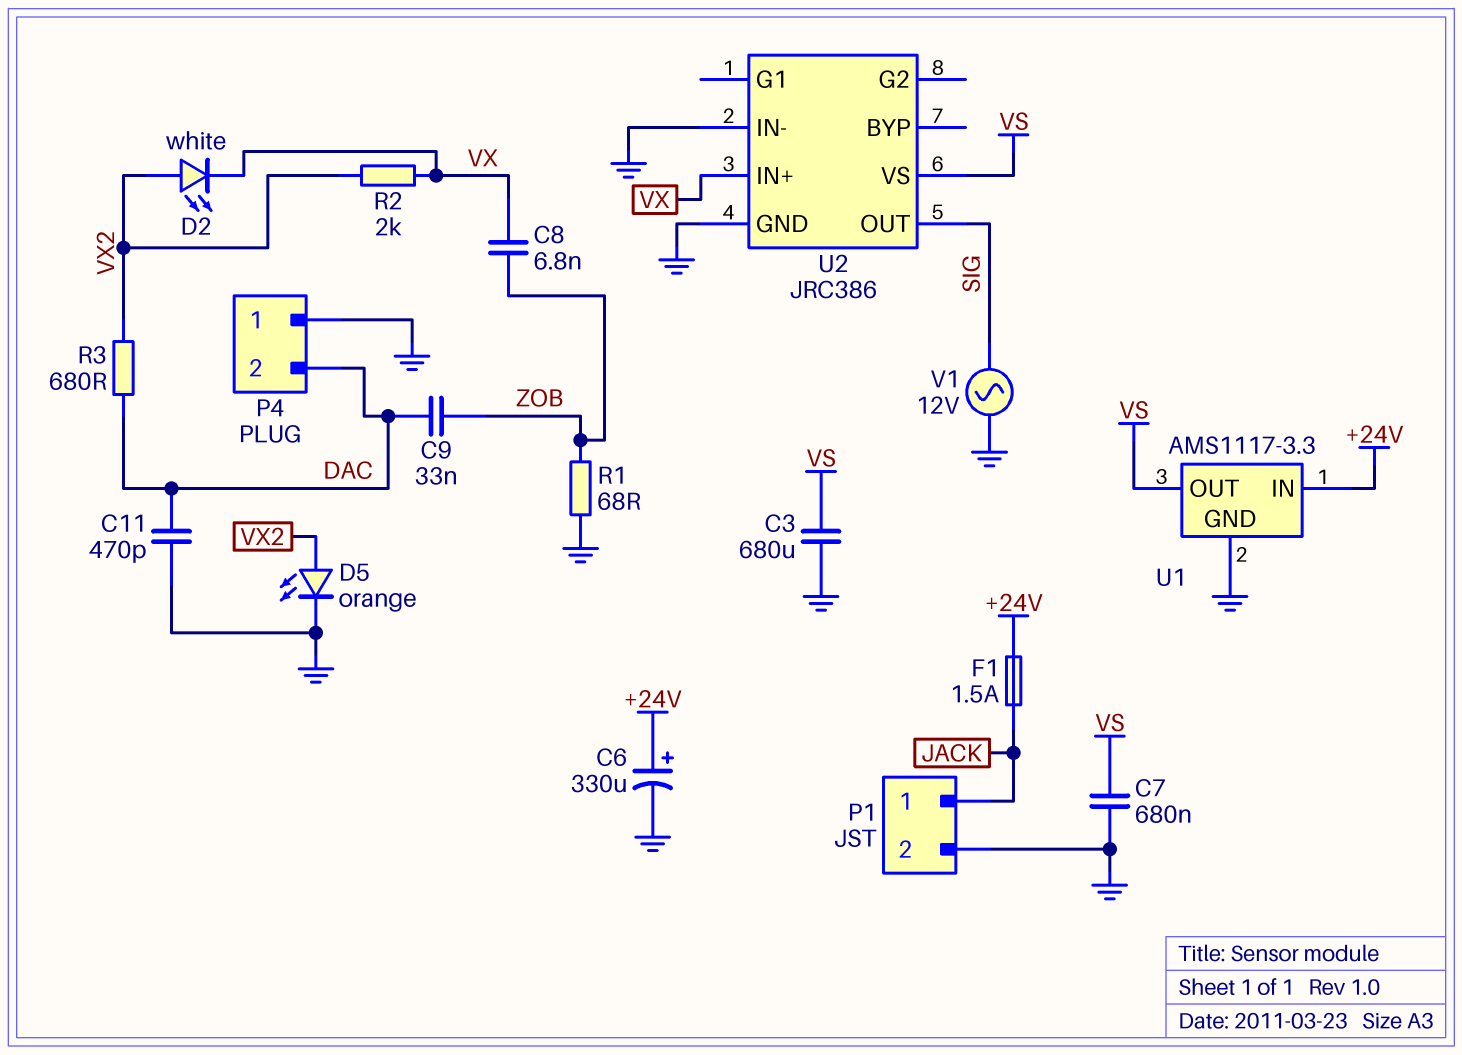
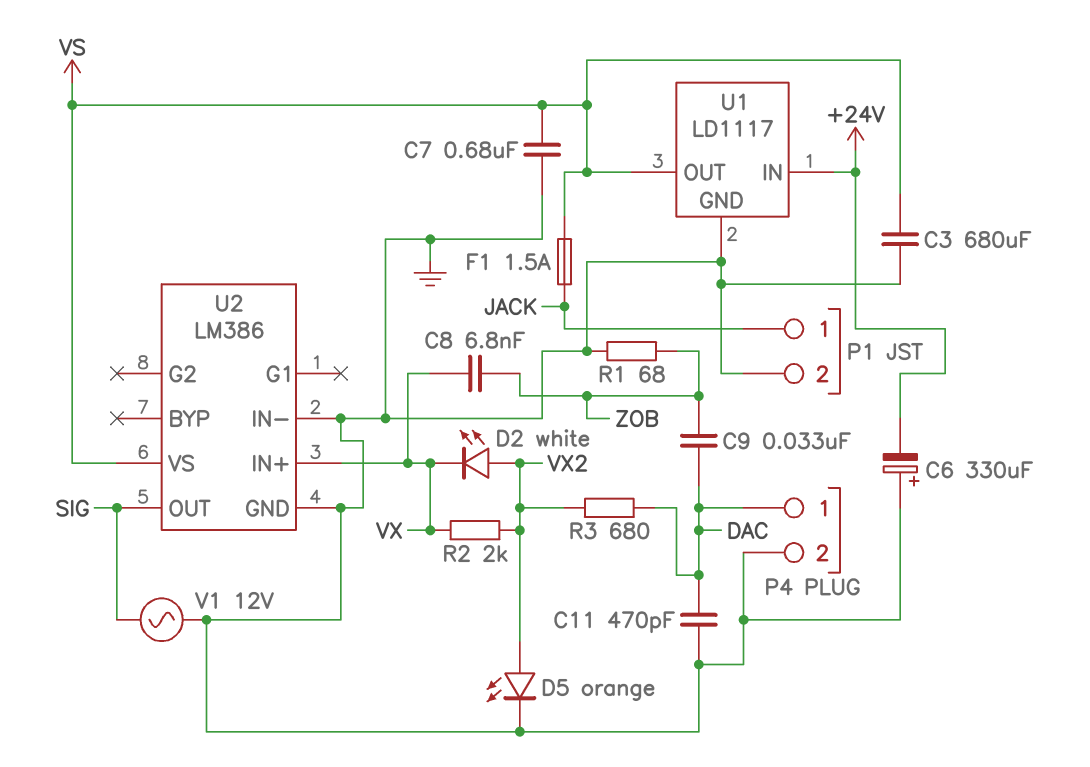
C6: 330uF (plus +24V, minus GND) -> 330uF (plus GND, minus +24V)
F1: 1.5A (+24V, JACK) -> 1.5A (JACK, VS)
P4 pin 1: GND -> DAC
P4 pin 2: DAC -> GND
U1: AMS1117-3.3 -> LD1117
U2: JRC386 -> LM386

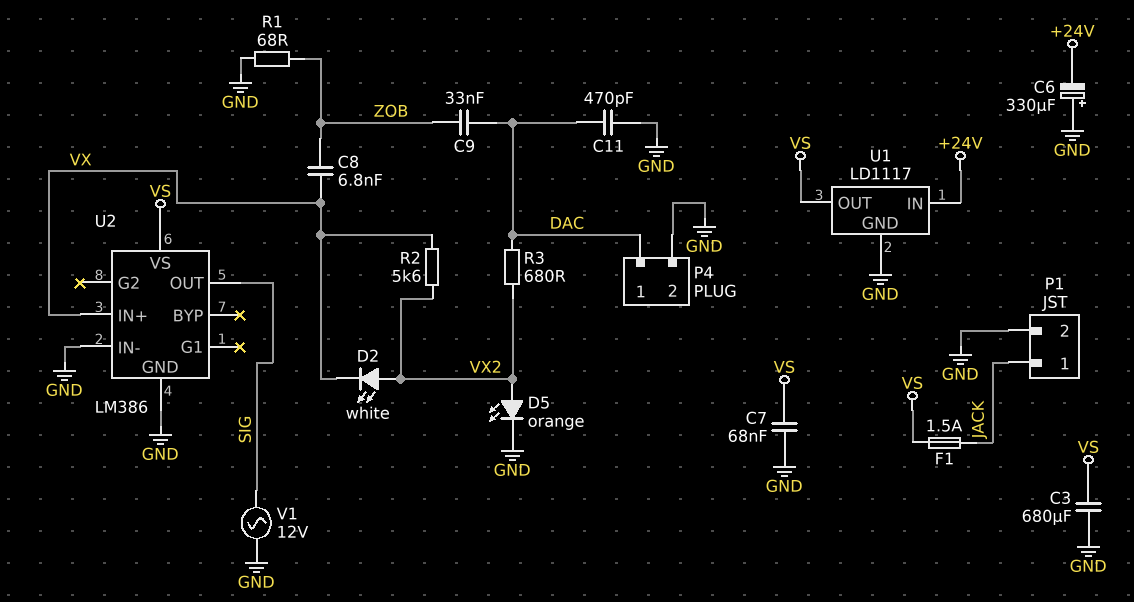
C7: 680nF (GND, VS) -> 68nF (GND, VS)
R2: 2k (VX, VX2) -> 5.6k (VX, VX2)

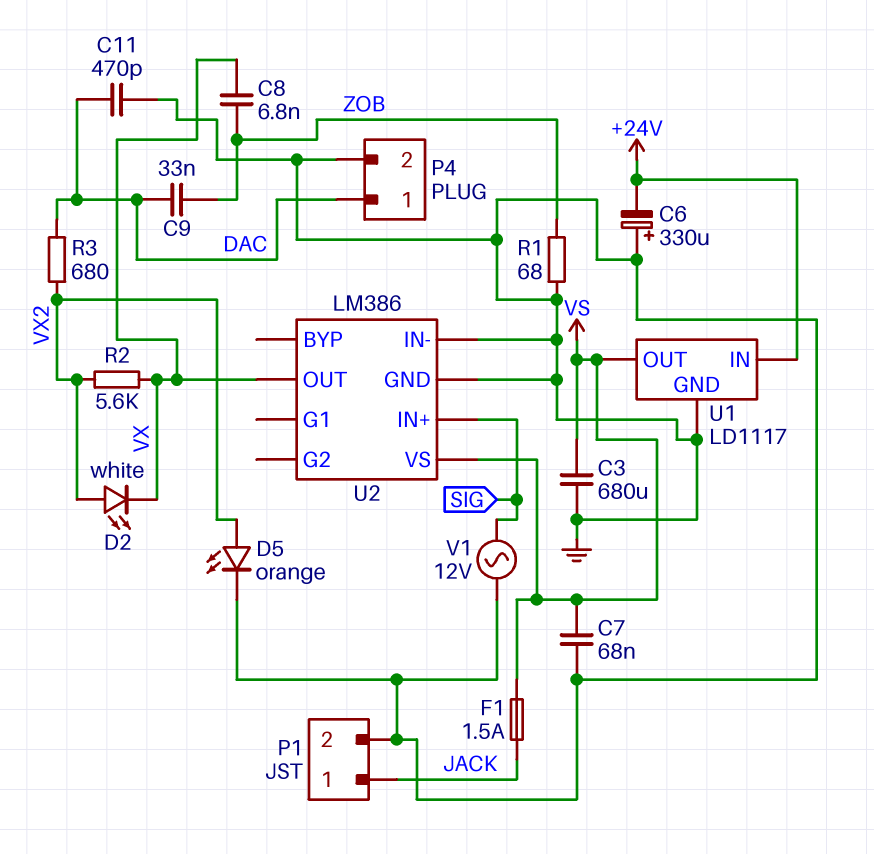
U2 pin IN+: VX -> SIG
U2 pin OUT: SIG -> VX

